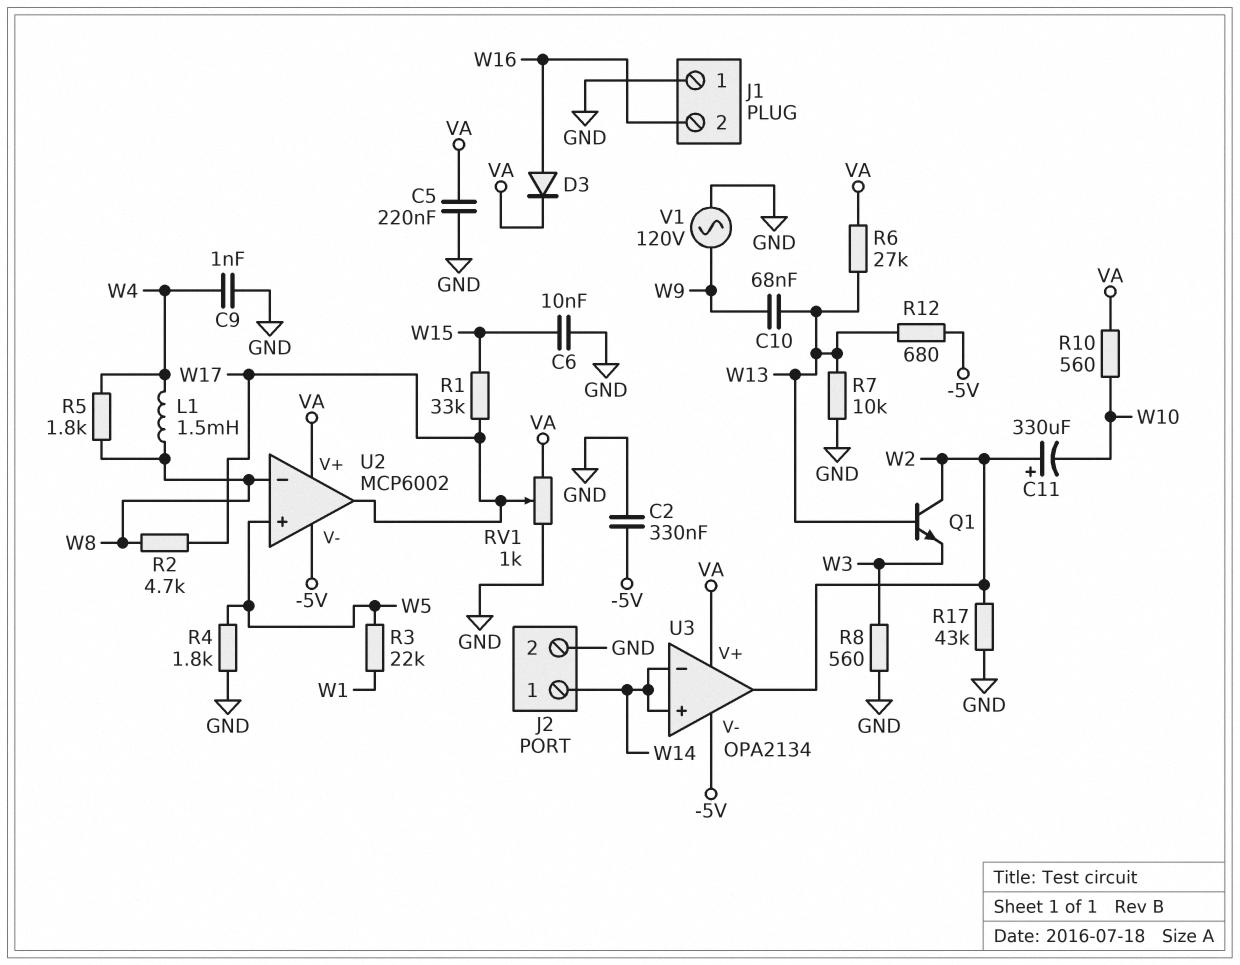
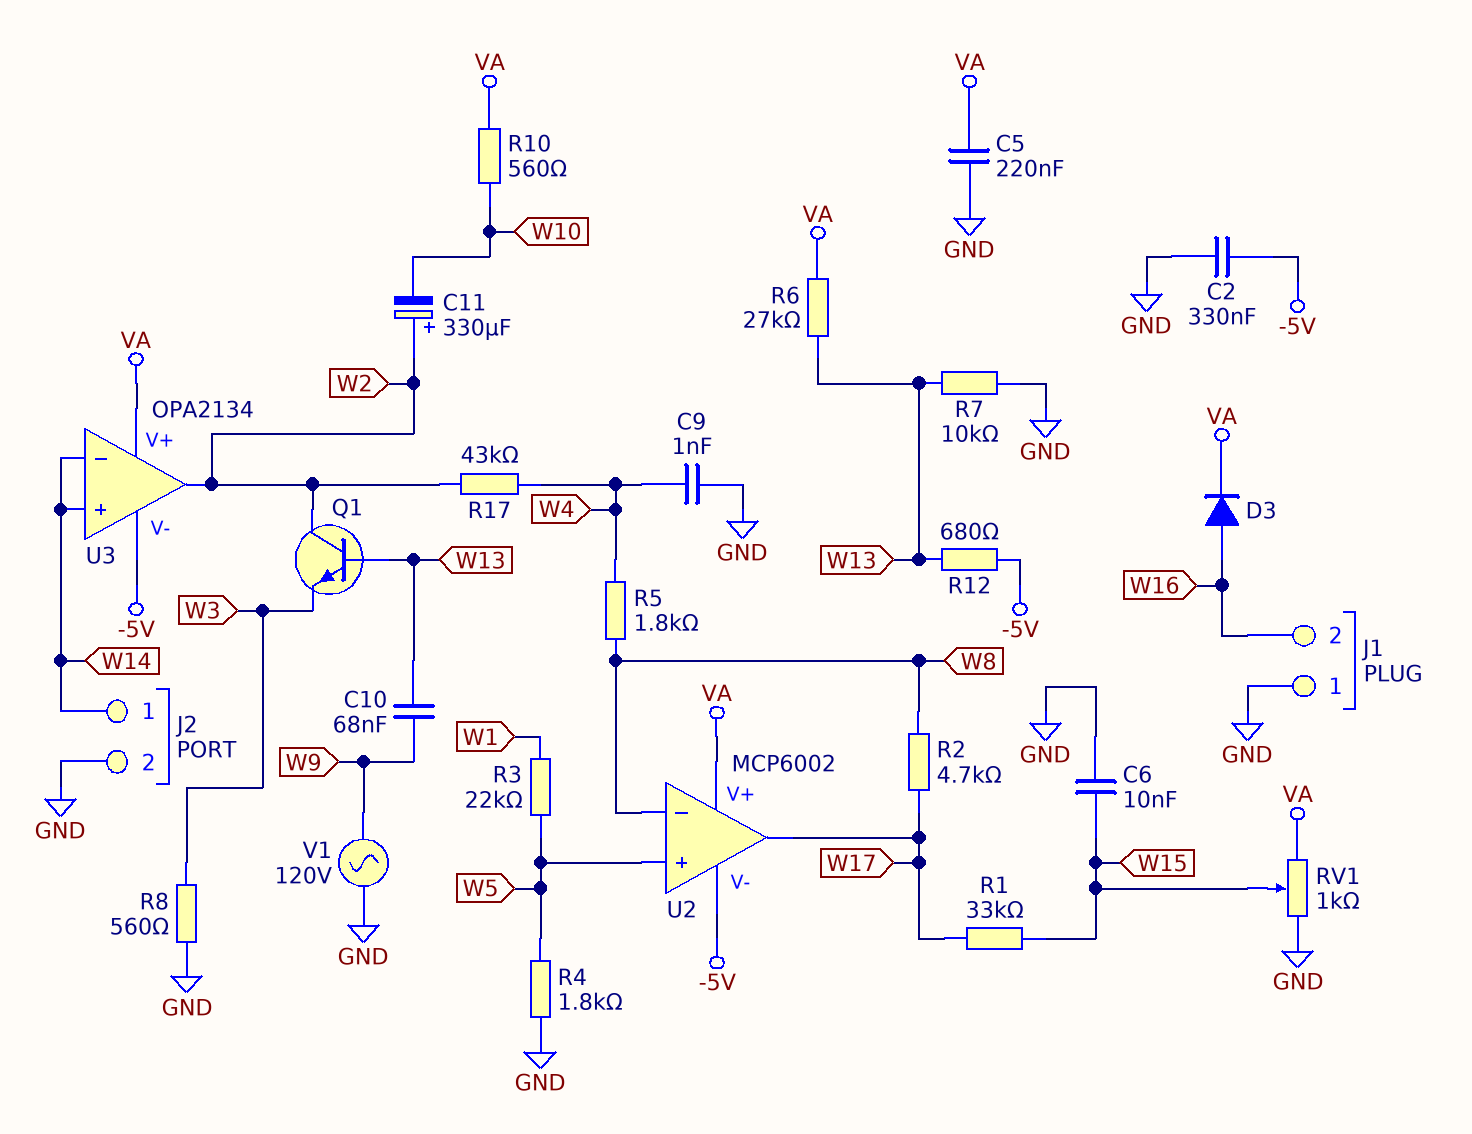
L1: 1.5mH (W4, W8) -> none
R17: 43k (GND, W2) -> 43k (W2, W4)
RV1: 1k (GND, VA, wiper W17) -> 1k (GND, VA, wiper W15)

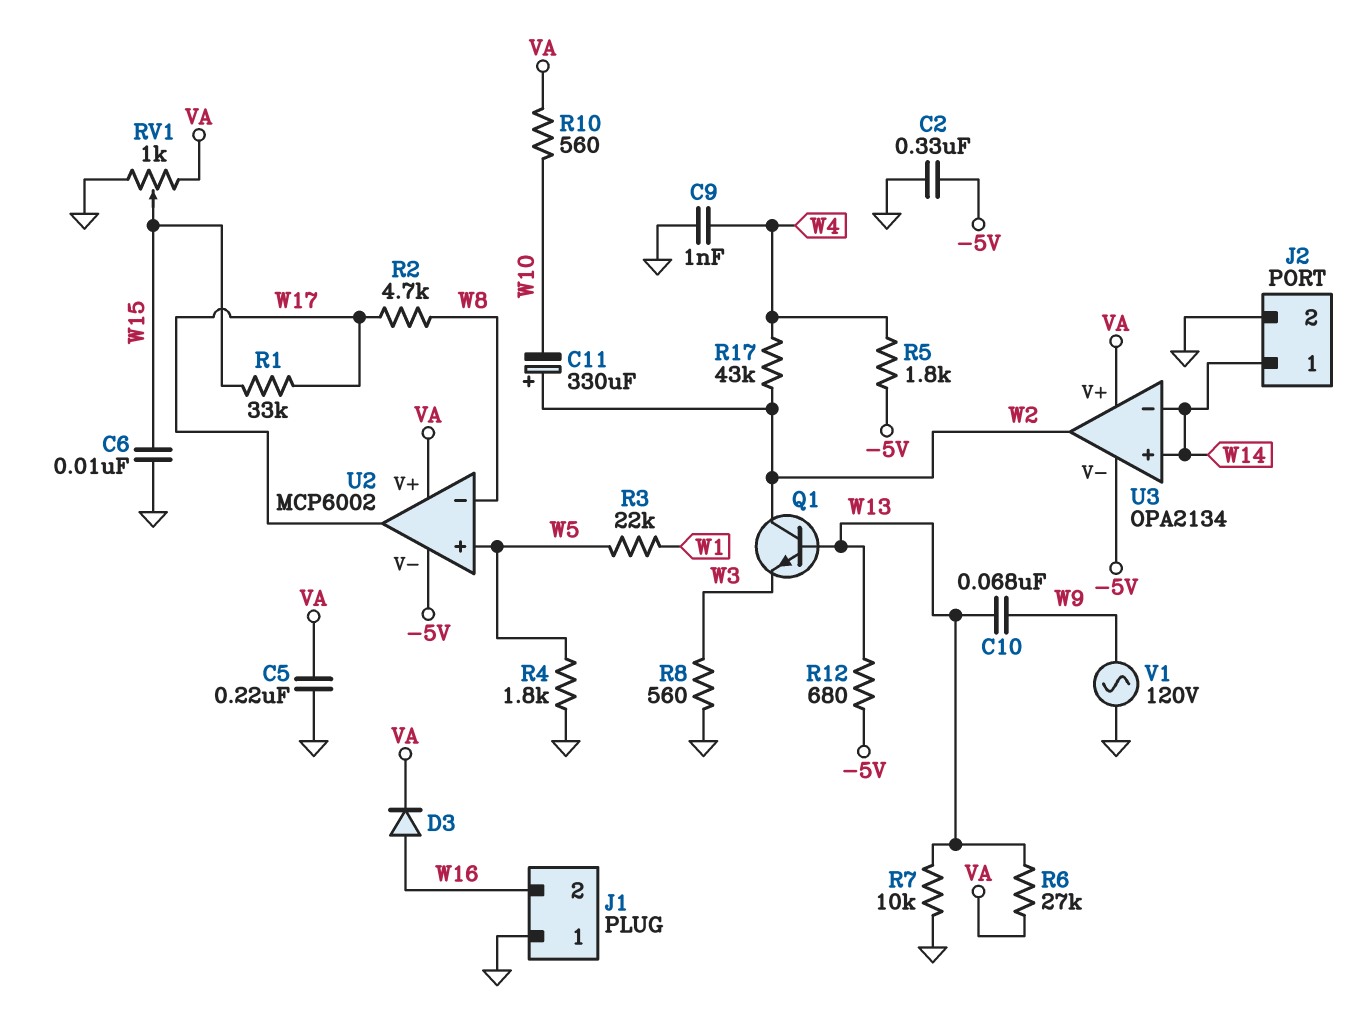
R5: 1.8k (W4, W8) -> 1.8k (-5V, W4)

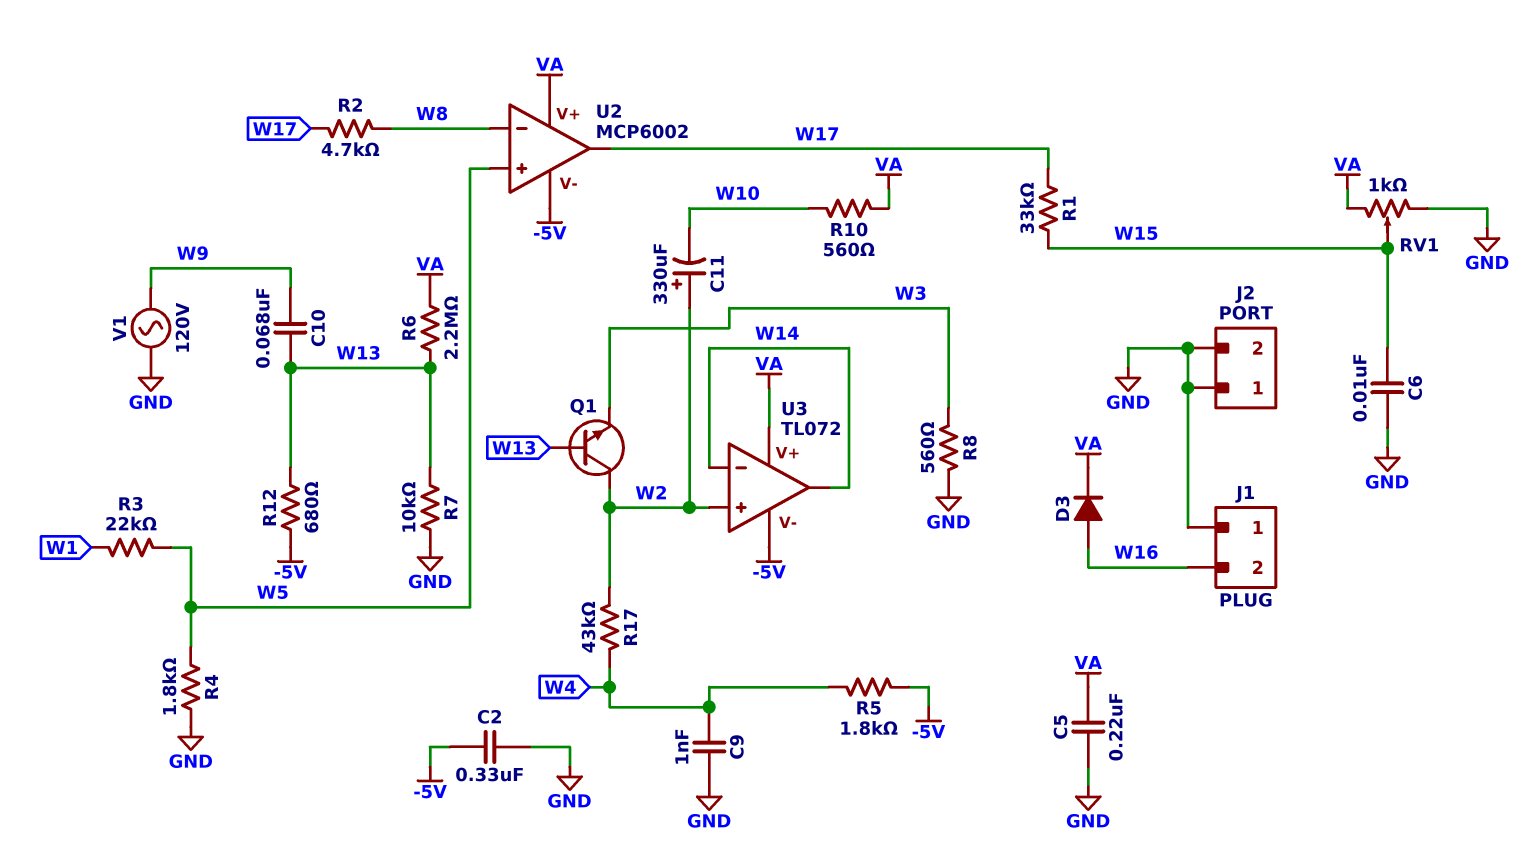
J2 pin 1: W14 -> GND
R6: 27k (VA, W13) -> 2.2M (VA, W13)
U3: OPA2134 -> TL072
U3 pin in+: W14 -> W2
U3 pin out: W2 -> W14

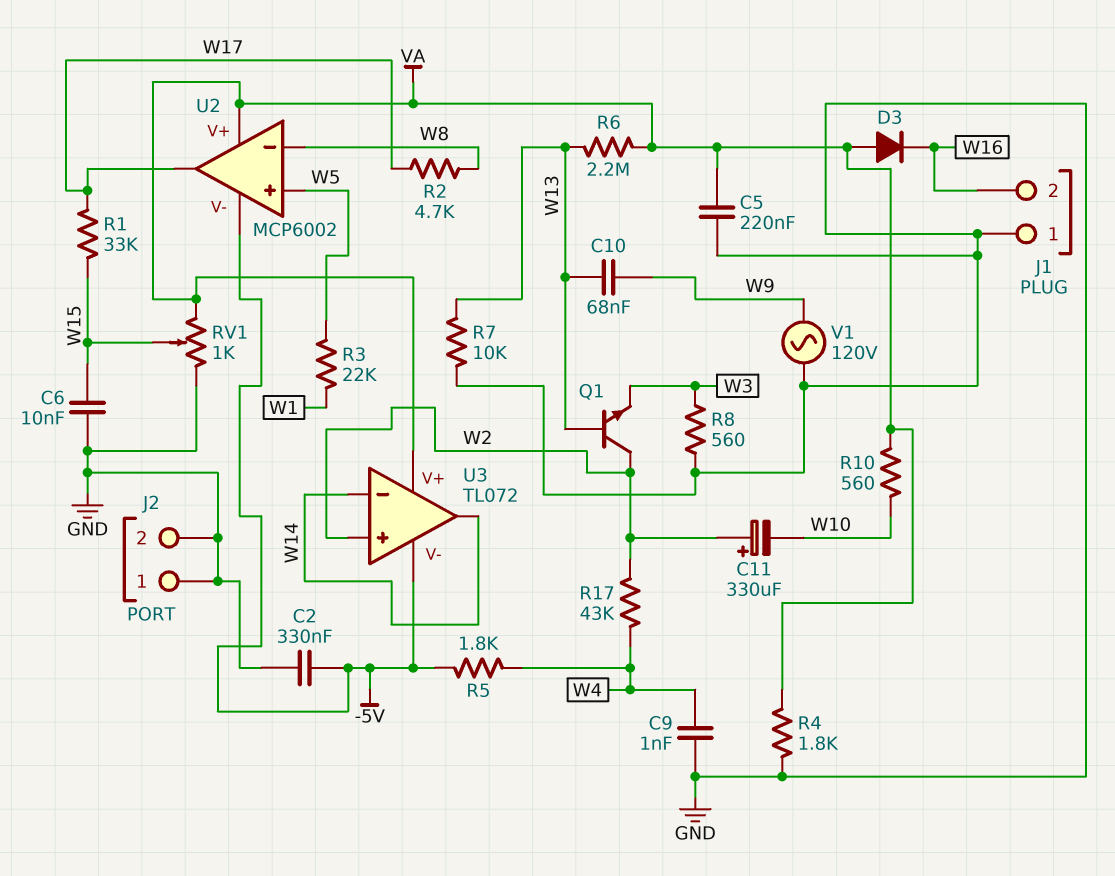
D3: diode (A W16, K VA) -> diode (A VA, K W16)
R4: 1.8k (GND, W5) -> 1.8k (GND, VA)
R12: 680 (-5V, W13) -> none

